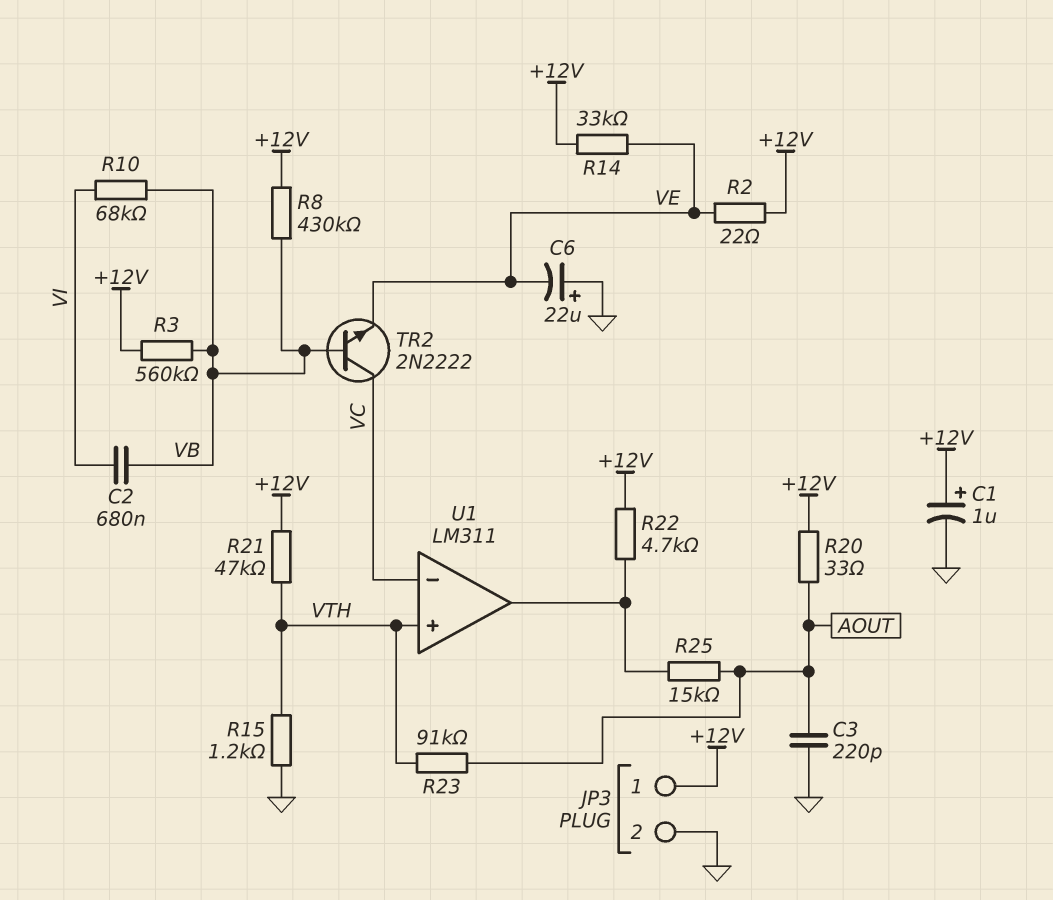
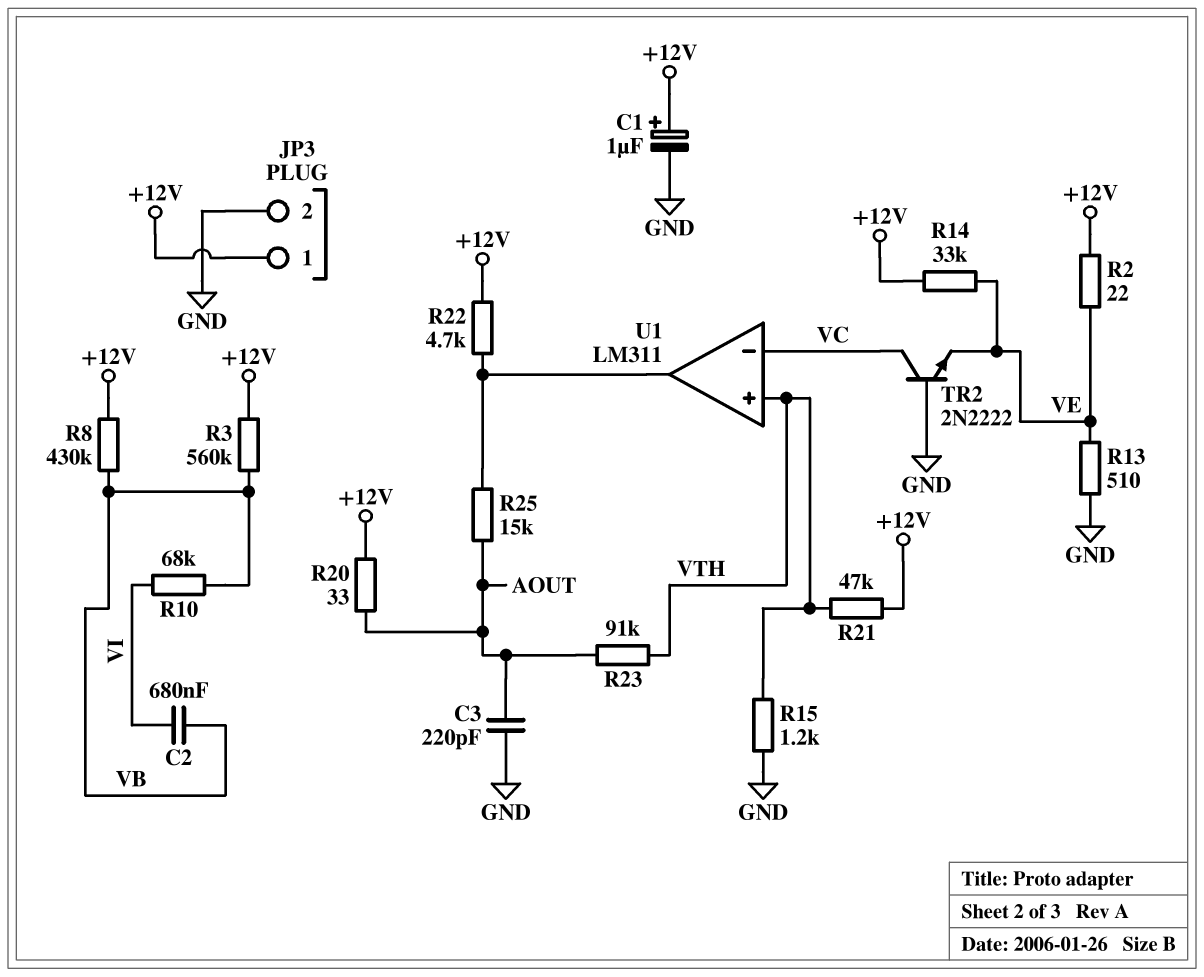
C6: 22uF (plus GND, minus VE) -> none
R13: none -> 510 (GND, VE)
TR2: NPN 2N2222 (B VB, C VC, E VE) -> NPN 2N2222 (B GND, C VC, E VE)

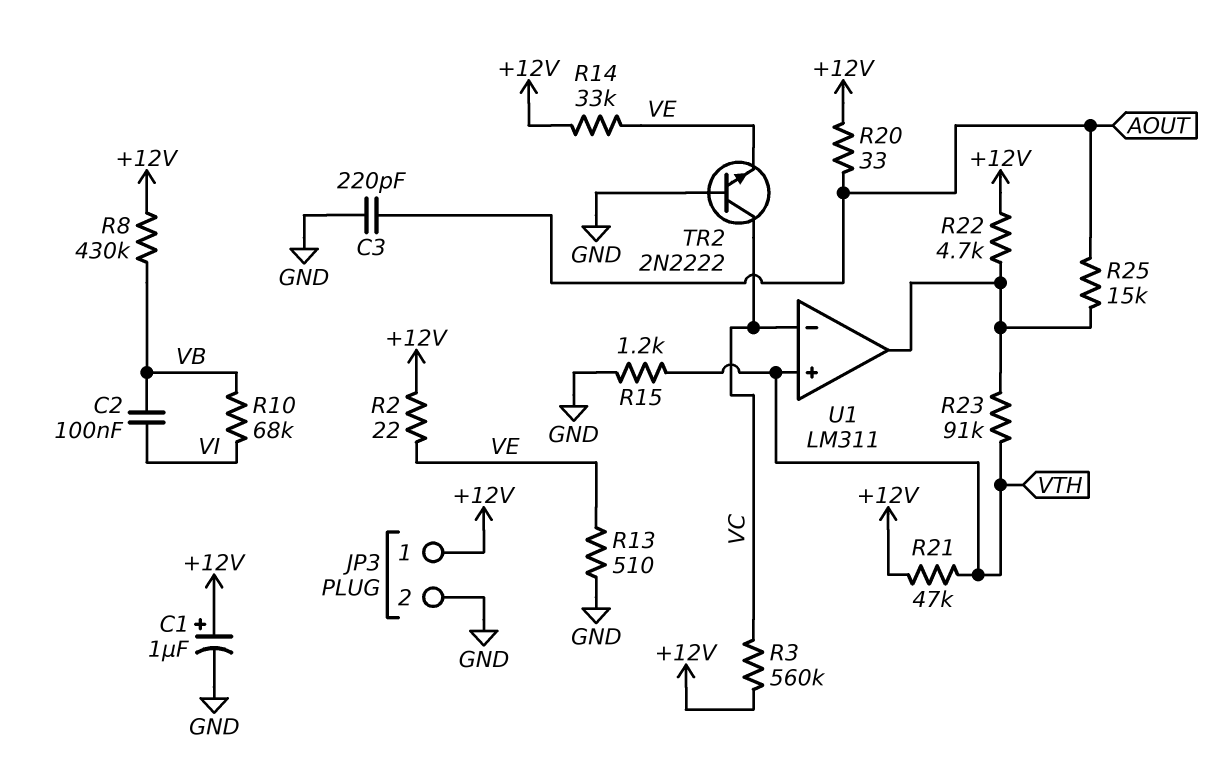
C2: 680nF (VB, VI) -> 100nF (VB, VI)
R3: 560k (+12V, VB) -> 560k (+12V, VC)
R23: 91k (AOUT, VTH) -> 91k (U1/out, VTH)

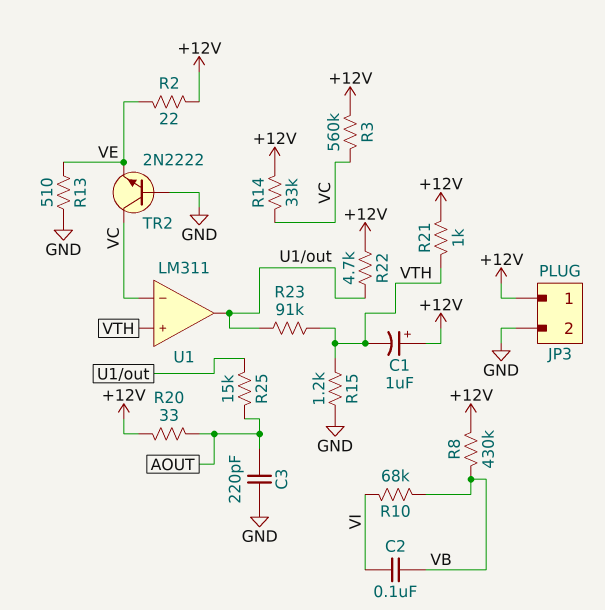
C1: 1uF (plus +12V, minus GND) -> 1uF (plus +12V, minus VTH)
R14: 33k (+12V, VE) -> 33k (+12V, VC)
R21: 47k (+12V, VTH) -> 1k (+12V, VTH)

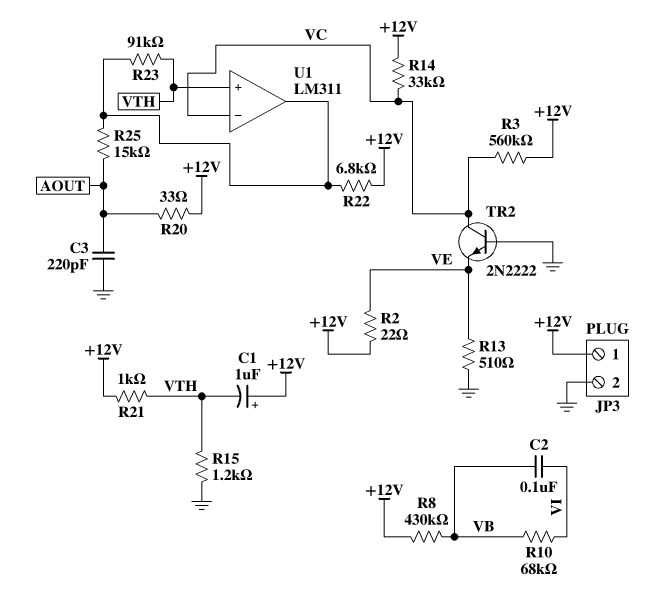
R22: 4.7k (+12V, U1/out) -> 6.8k (+12V, U1/out)

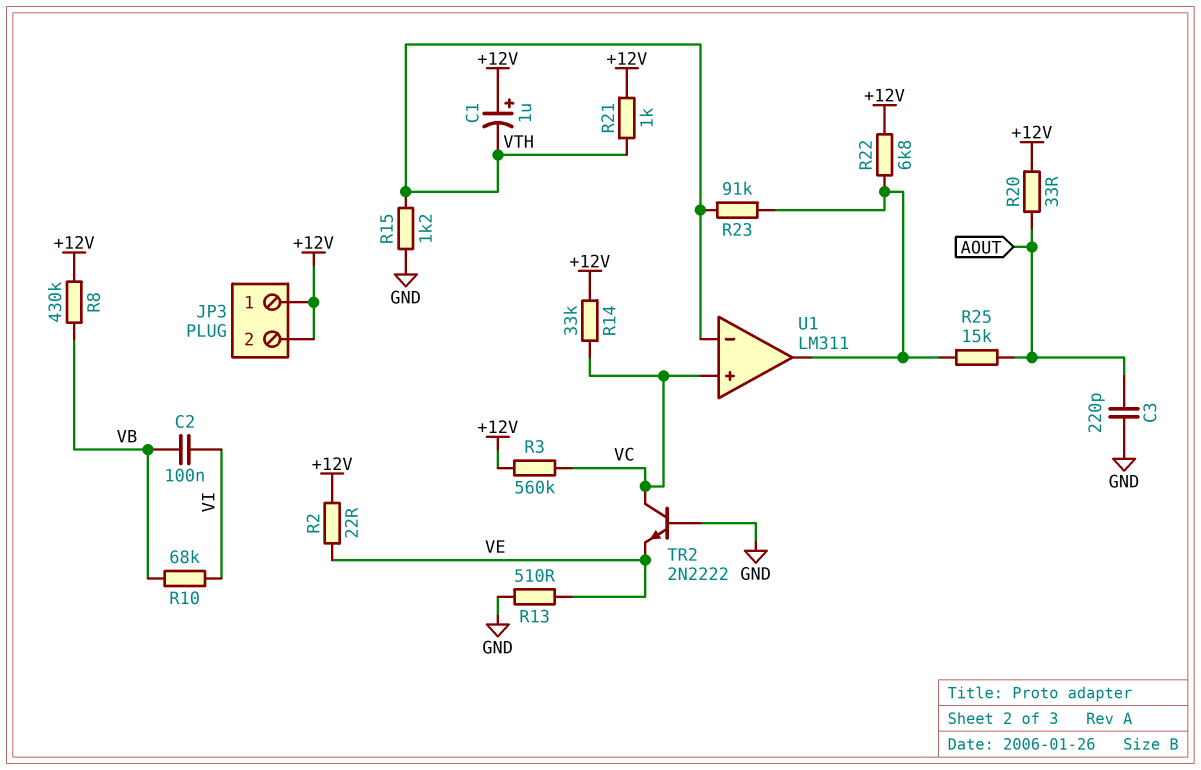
JP3 pin 2: GND -> +12V
U1 pin in+: VTH -> VC
U1 pin in-: VC -> VTH

